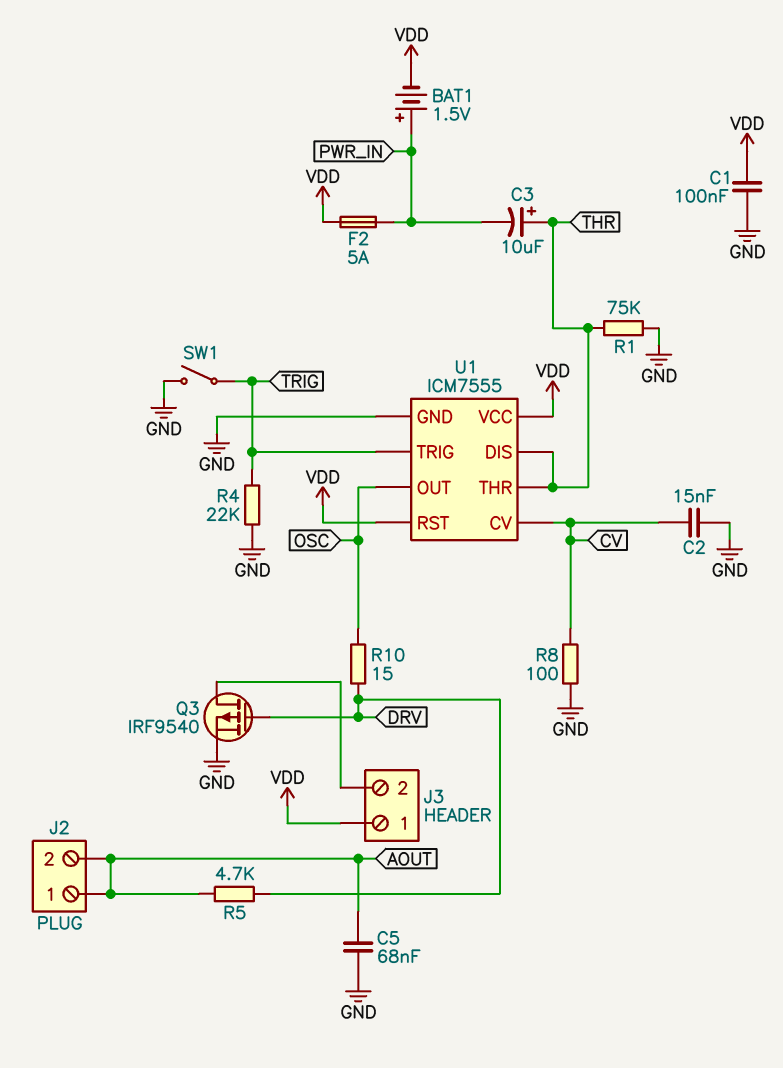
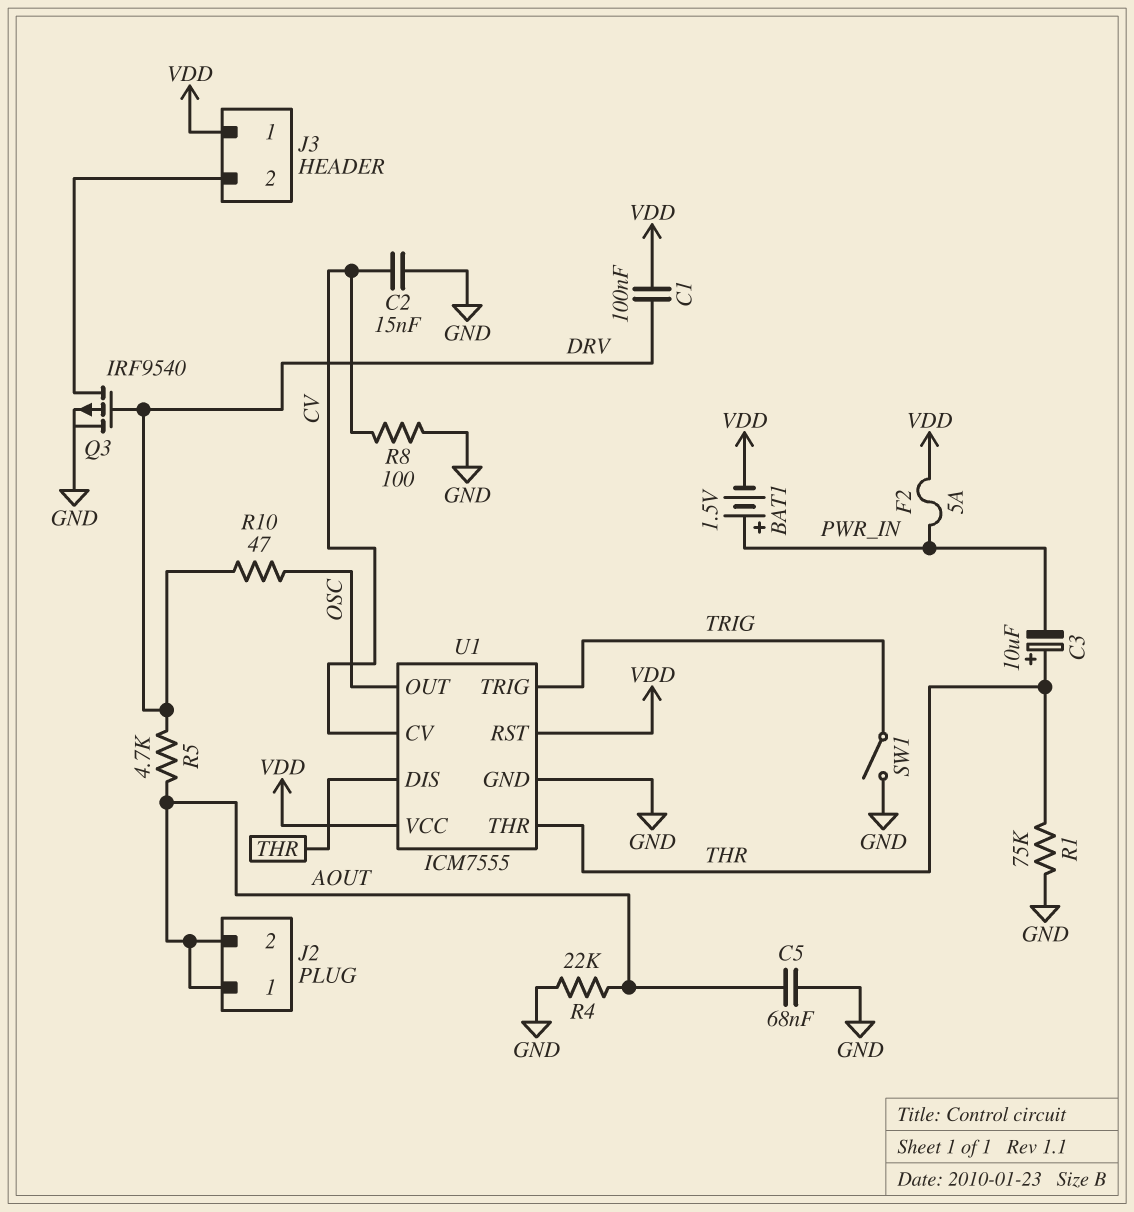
C1: 100nF (GND, VDD) -> 100nF (DRV, VDD)
R4: 22k (GND, TRIG) -> 22k (AOUT, GND)
R10: 15 (DRV, OSC) -> 47 (DRV, OSC)

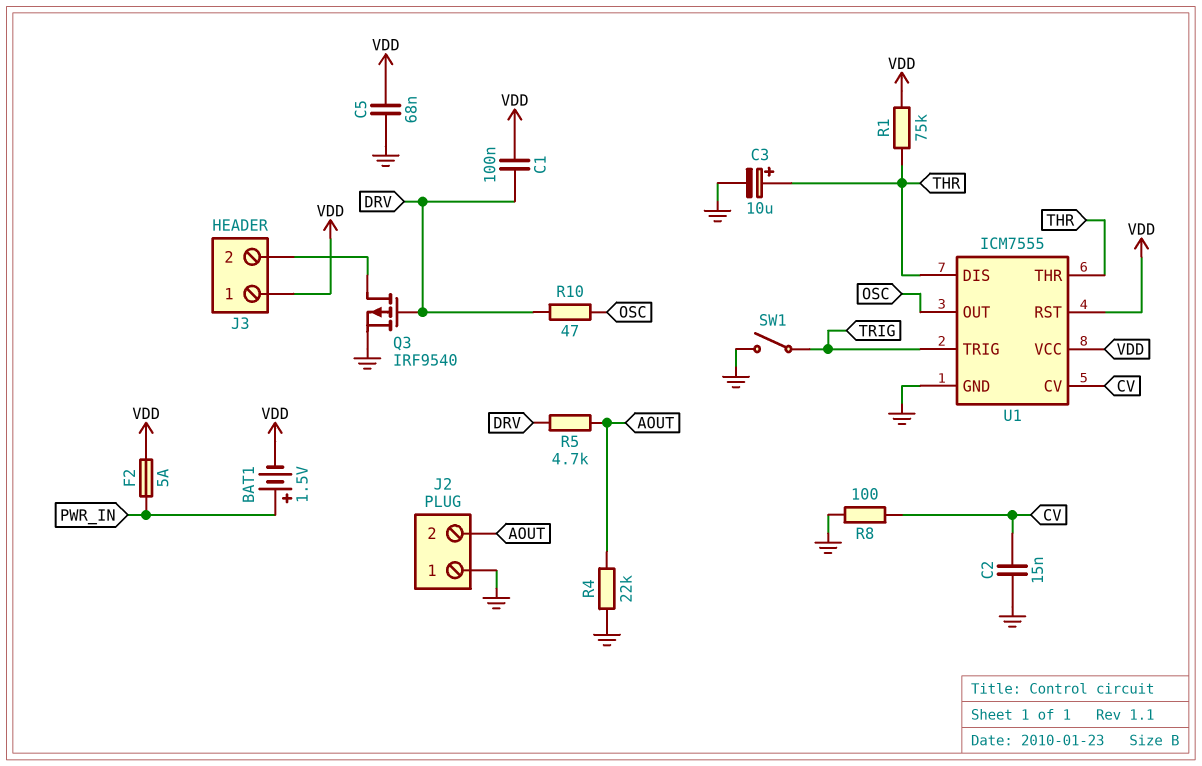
C3: 10uF (plus THR, minus PWR_IN) -> 10uF (plus THR, minus GND)
C5: 68nF (AOUT, GND) -> 68nF (GND, VDD)
J2 pin 1: AOUT -> GND
R1: 75k (GND, THR) -> 75k (THR, VDD)

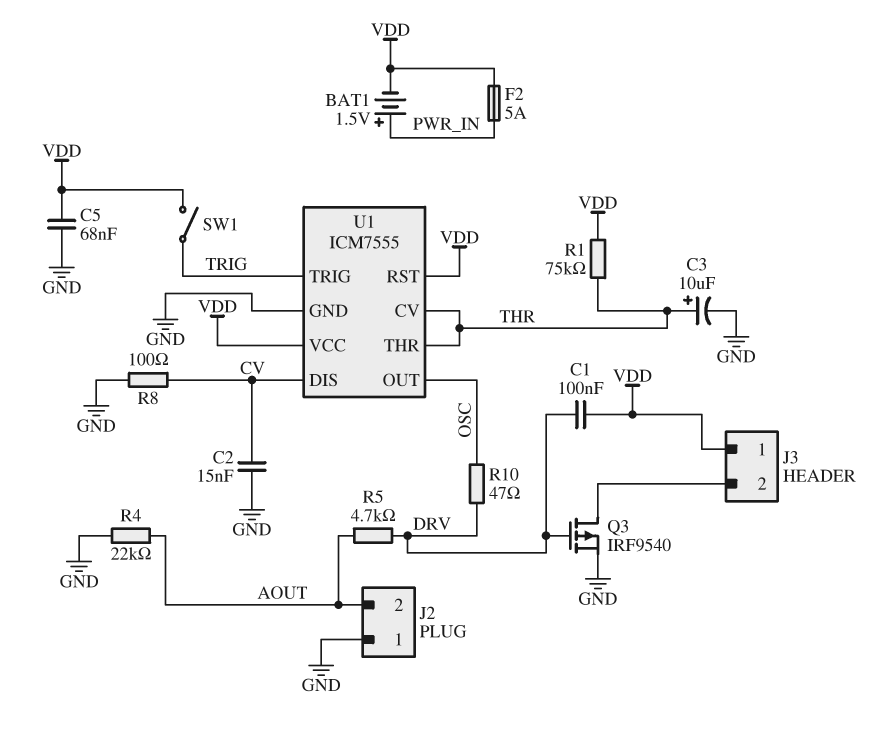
SW1: switch (GND, TRIG) -> switch (TRIG, VDD)
U1 pin CV: CV -> THR
U1 pin DIS: THR -> CV

